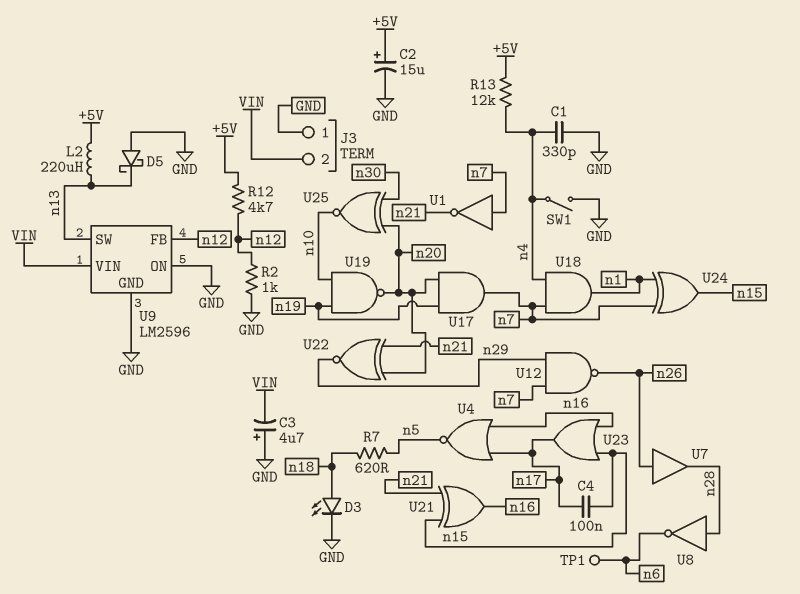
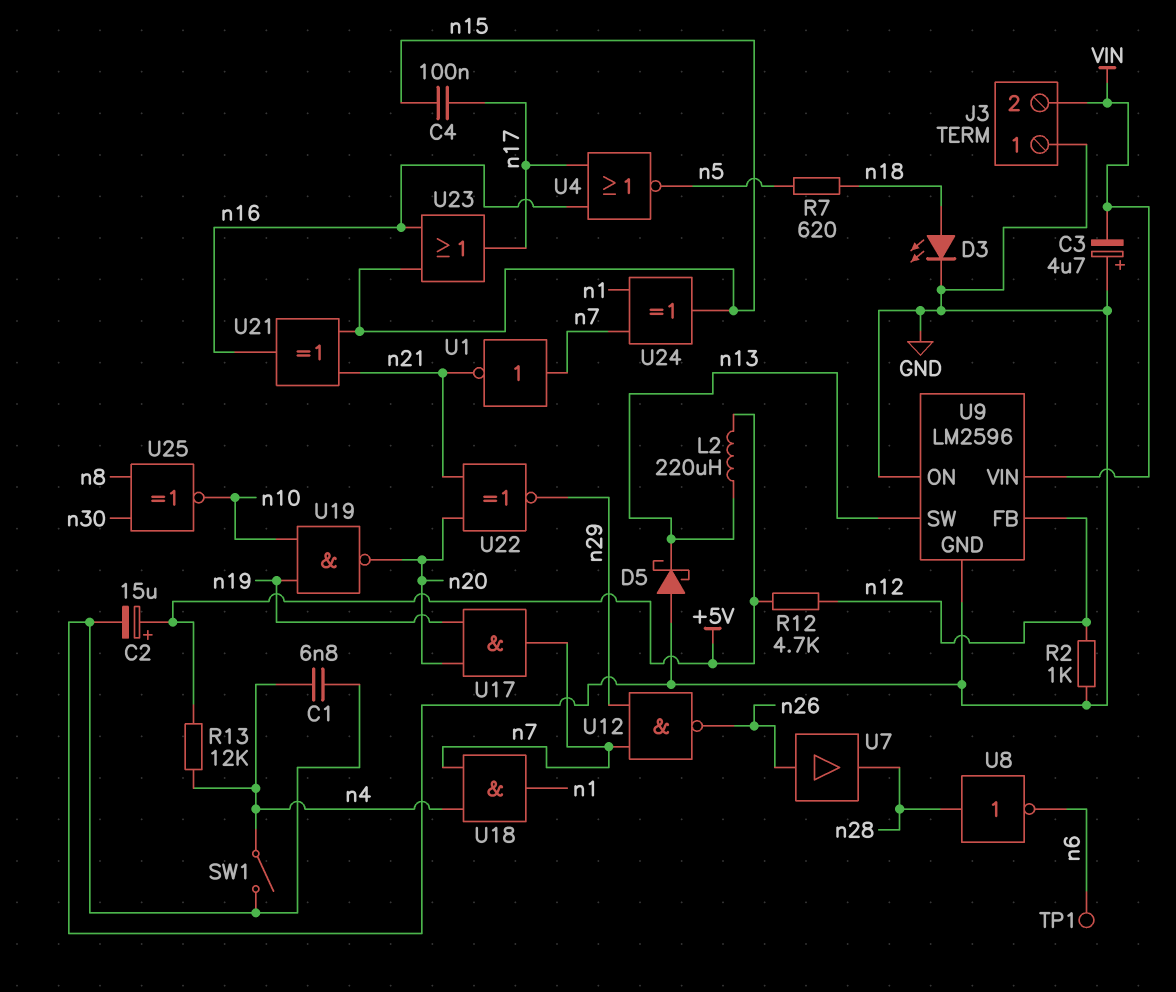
C1: 330pF (GND, n4) -> 6.8nF (GND, n4)
U25: XNOR (in n20, in n30, out n10) -> XNOR (in n8, in n30, out n10)

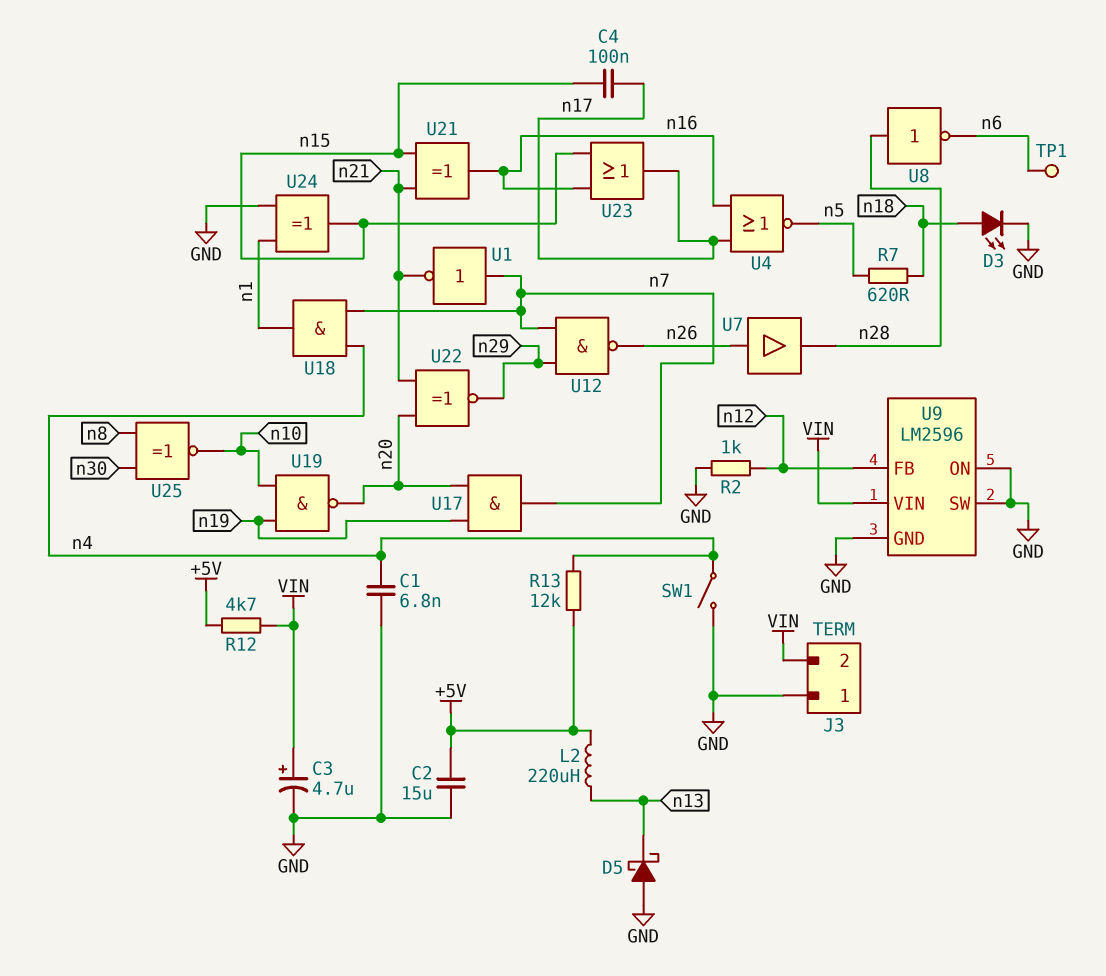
C2: 15uF (plus +5V, minus GND) -> 15uF (+5V, GND)
C3: 4.7uF (plus GND, minus VIN) -> 4.7uF (plus VIN, minus GND)
R12: 4.7k (+5V, n12) -> 4.7k (+5V, VIN)
U9 pin SW: n13 -> GND
U24: XOR (in n1, in n7, out n15) -> XOR (in GND, in n1, out n15)

